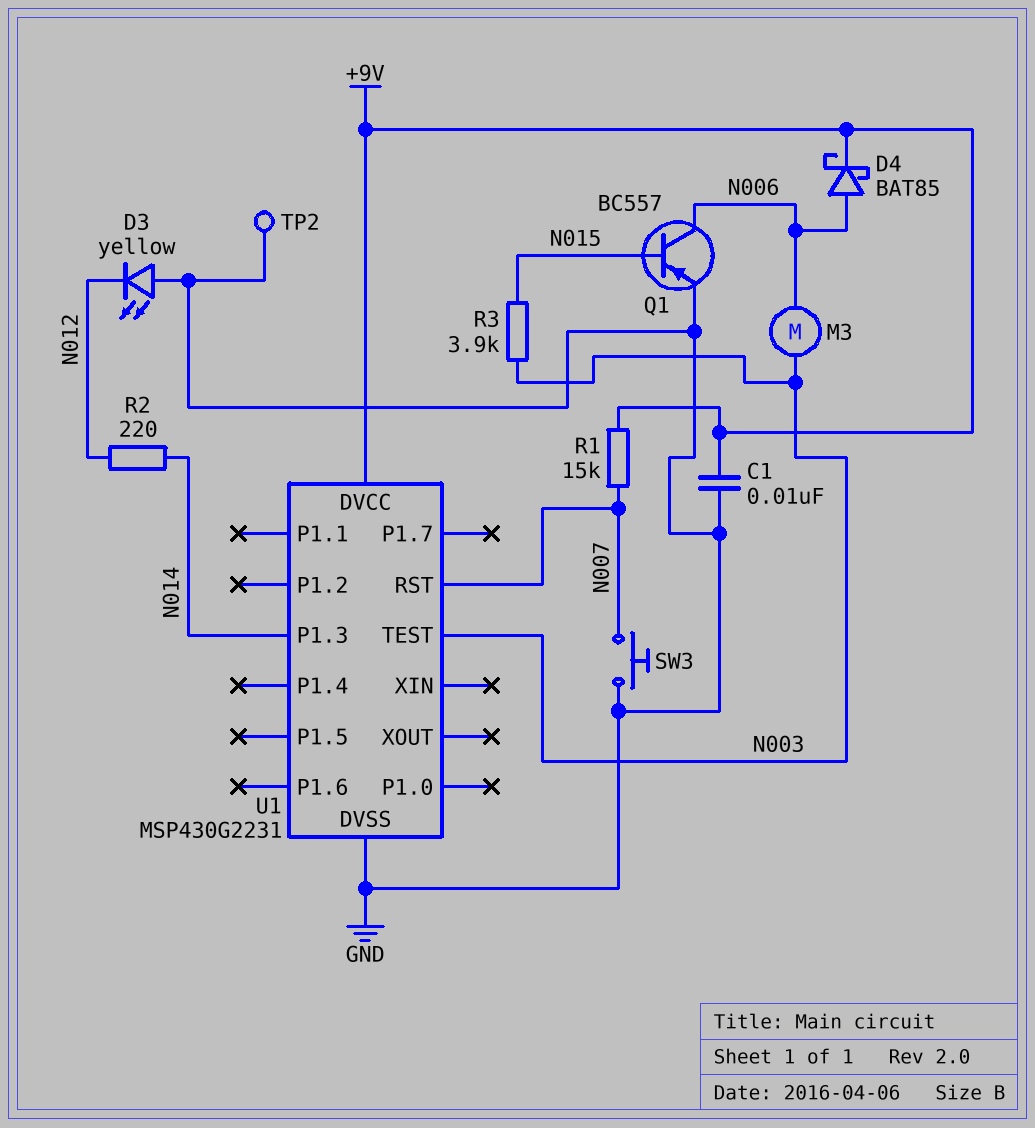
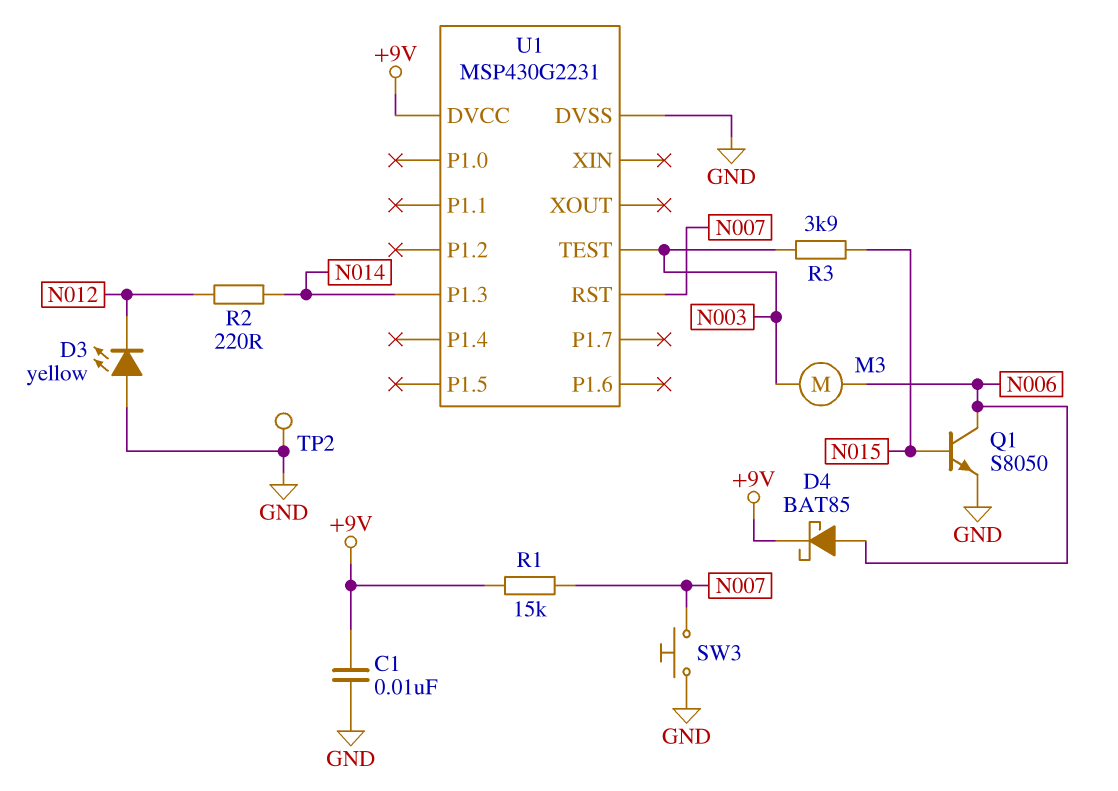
Q1: PNP BC557 (B N015, C N006, E GND) -> NPN S8050 (B N015, C N006, E GND)

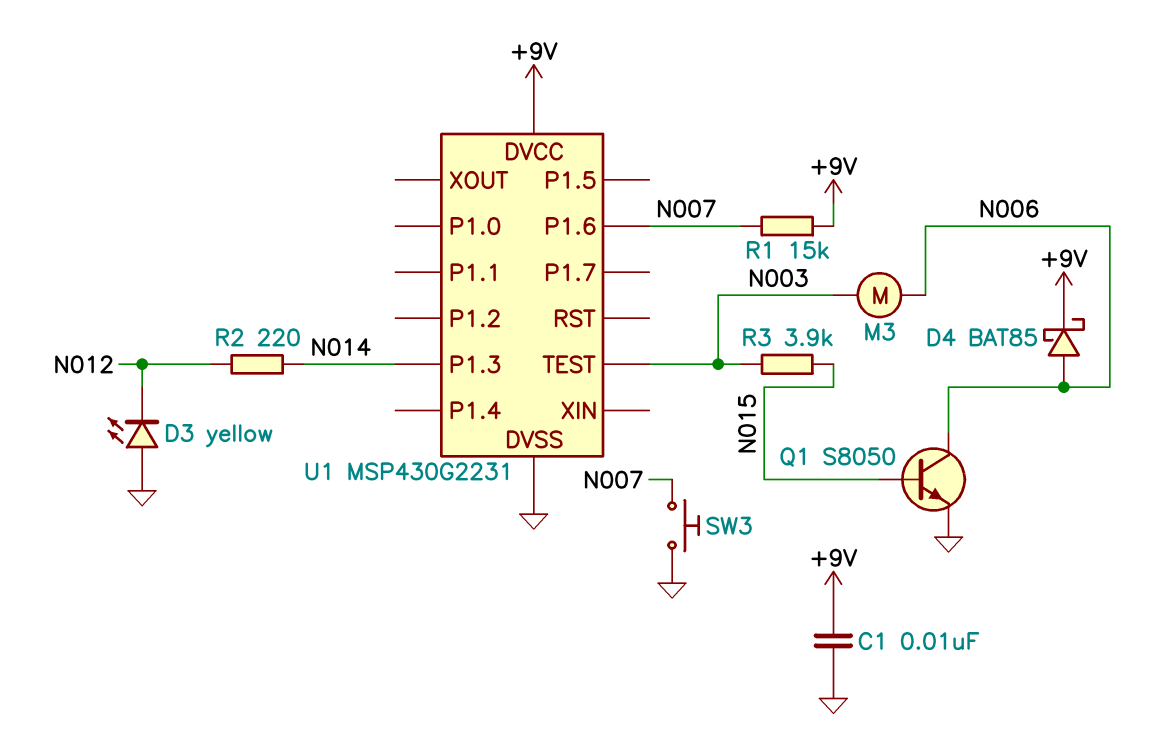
TP2: test point (GND) -> none
U1 pin P1.6: none -> N007
U1 pin RST: N007 -> none

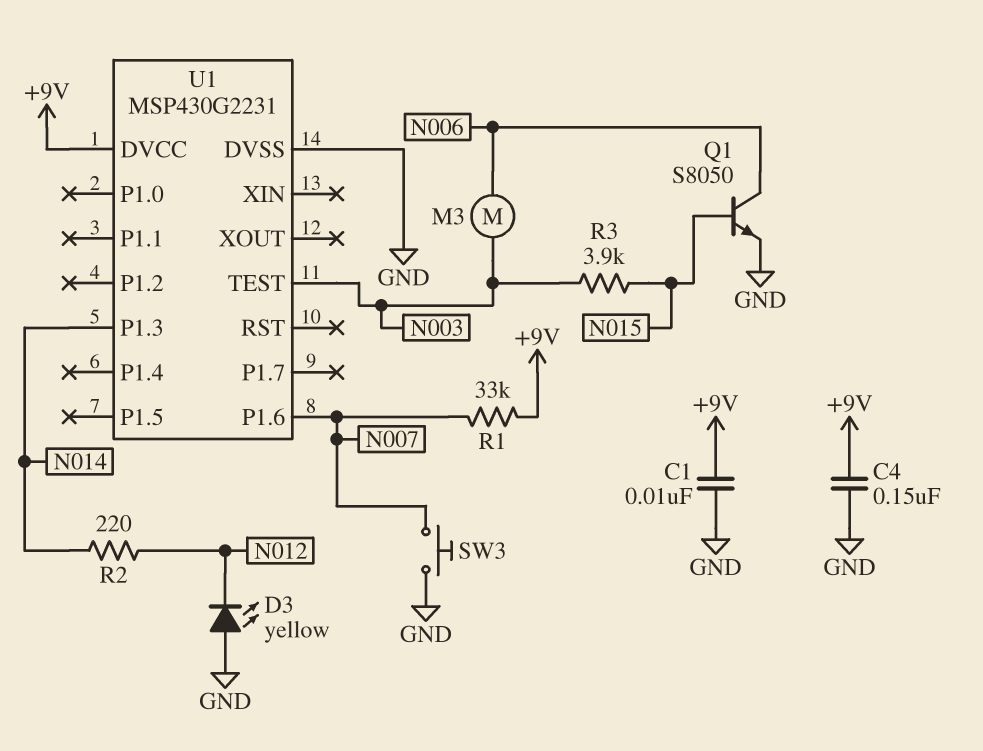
C4: none -> 150nF (+9V, GND)
D4: schottky BAT85 (A N006, K +9V) -> none
R1: 15k (+9V, N007) -> 33k (+9V, N007)

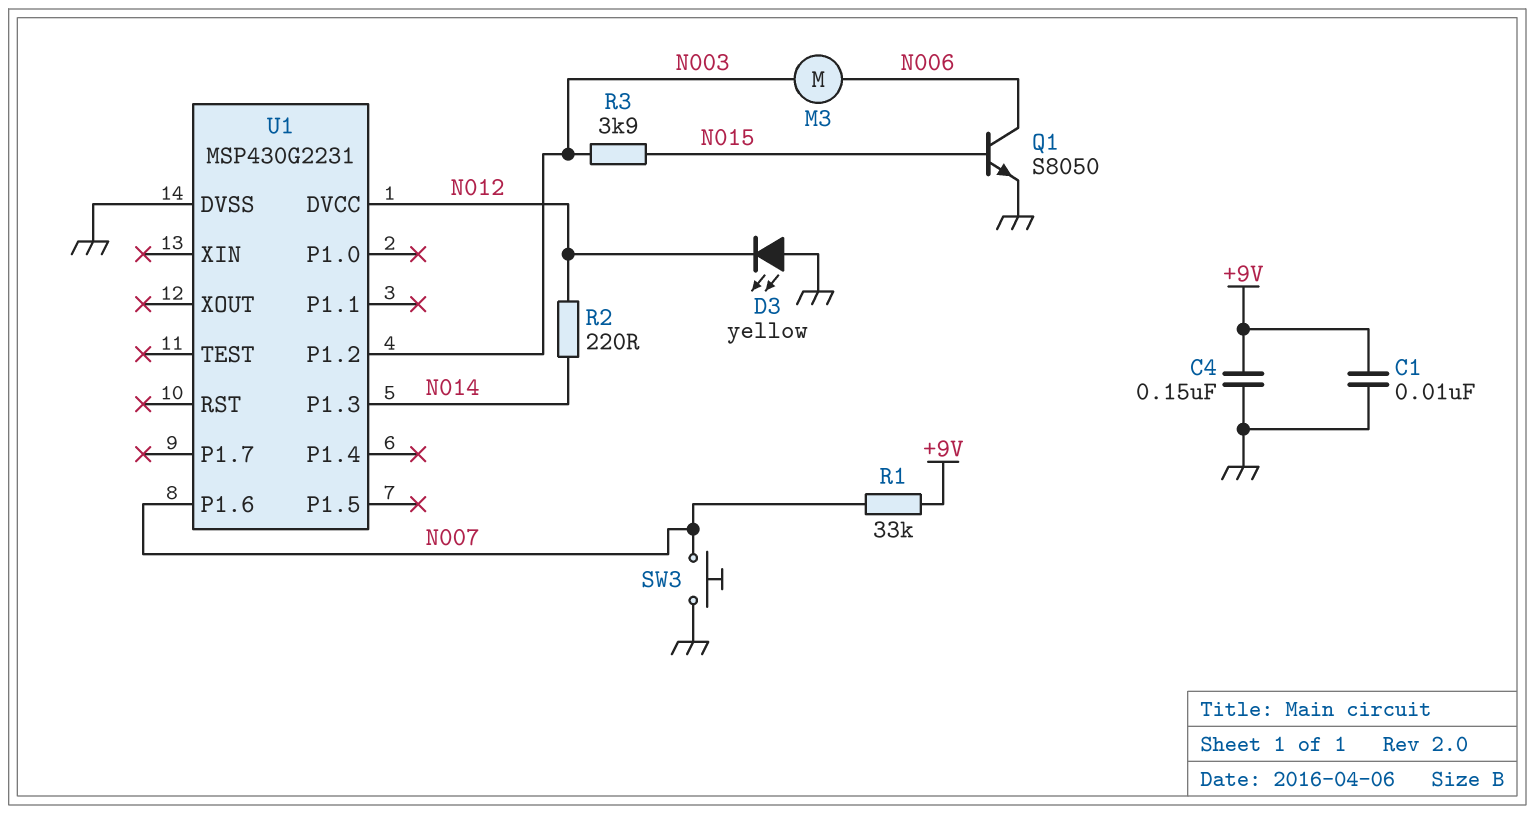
U1 pin DVCC: +9V -> N012
U1 pin P1.2: none -> N003
U1 pin TEST: N003 -> none

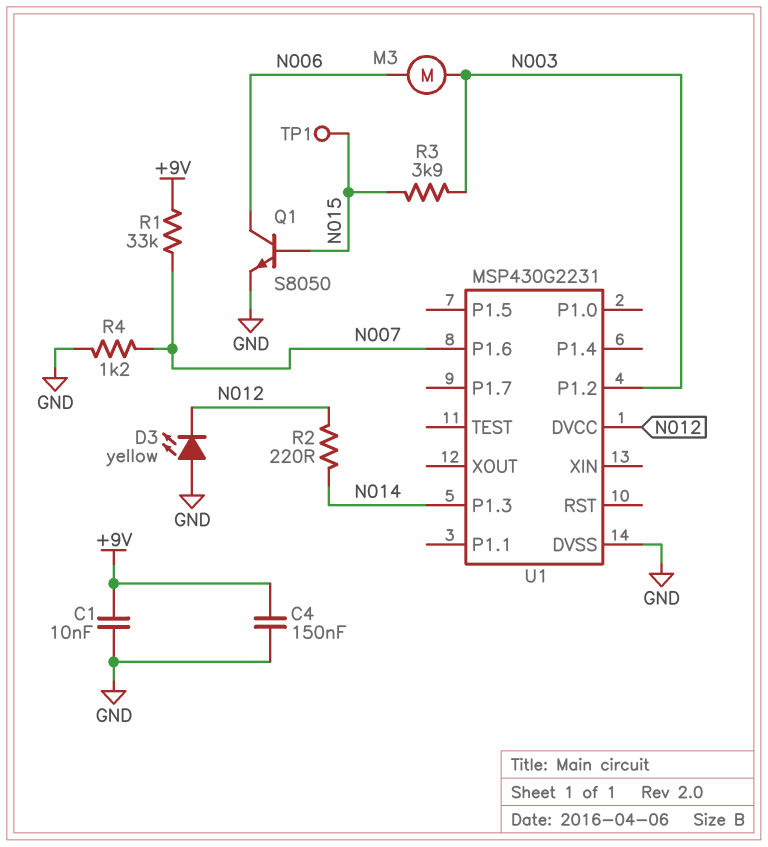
R4: none -> 1.2k (GND, N007)
SW3: button (GND, N007) -> none
TP1: none -> test point (N015)

